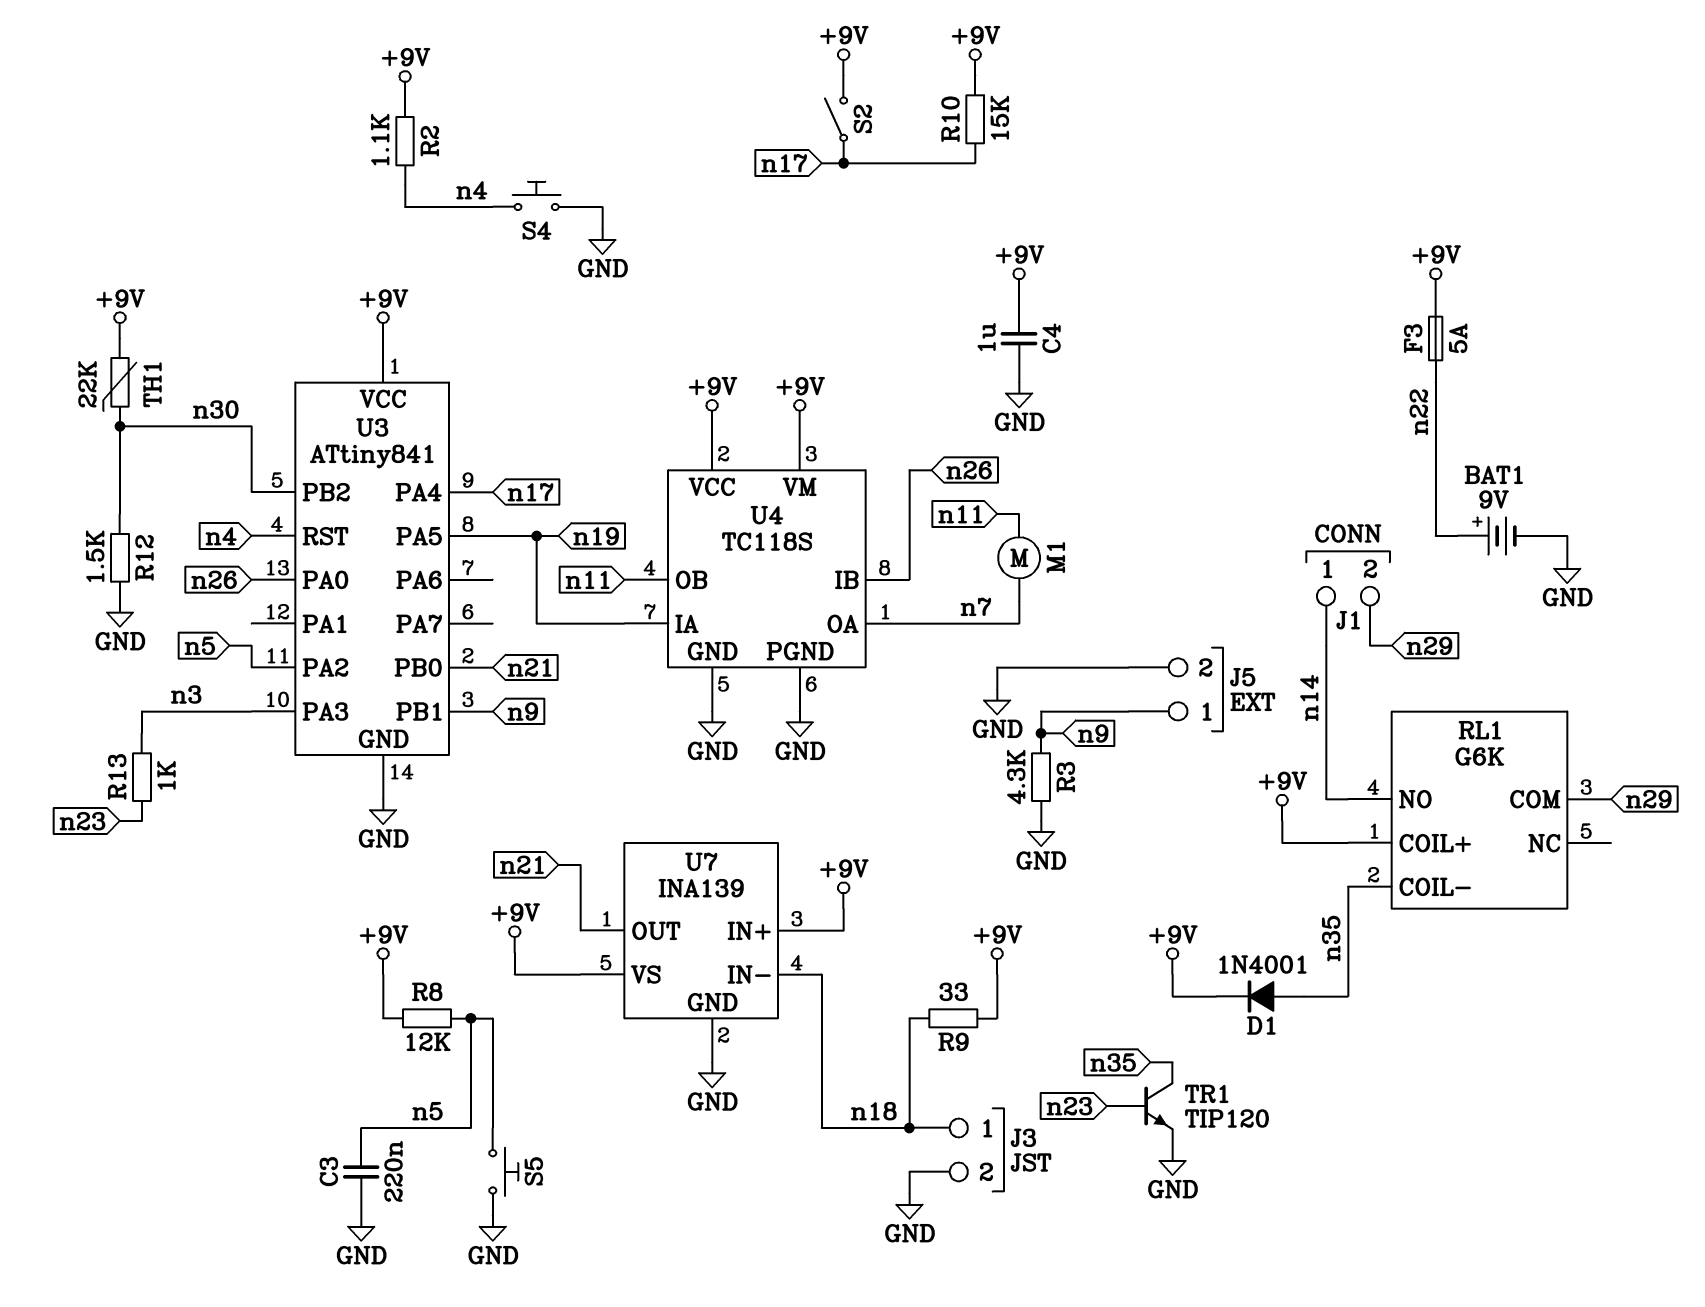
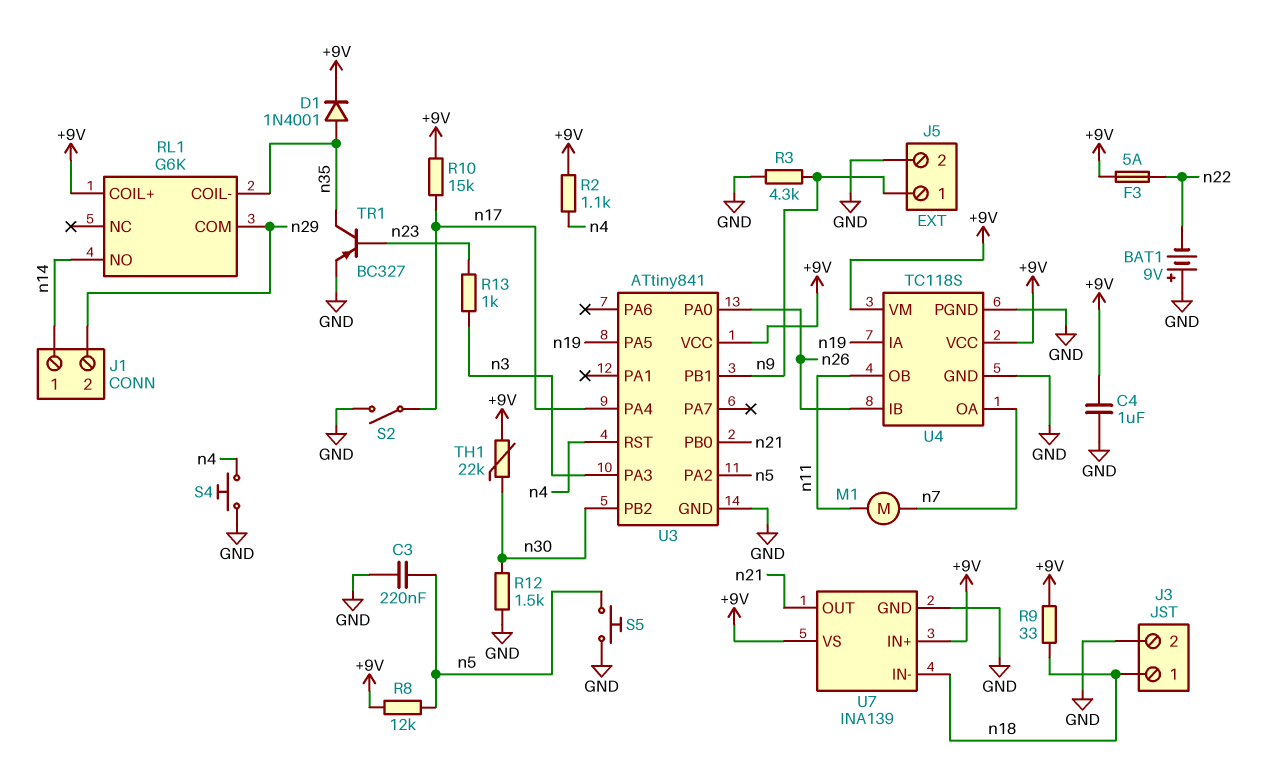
BAT1: 9V (plus n22, minus GND) -> 9V (plus GND, minus n22)
S2: switch (+9V, n17) -> switch (GND, n17)
TR1: NPN TIP120 (B n23, C n35, E GND) -> PNP BC327 (B n23, C n35, E GND)

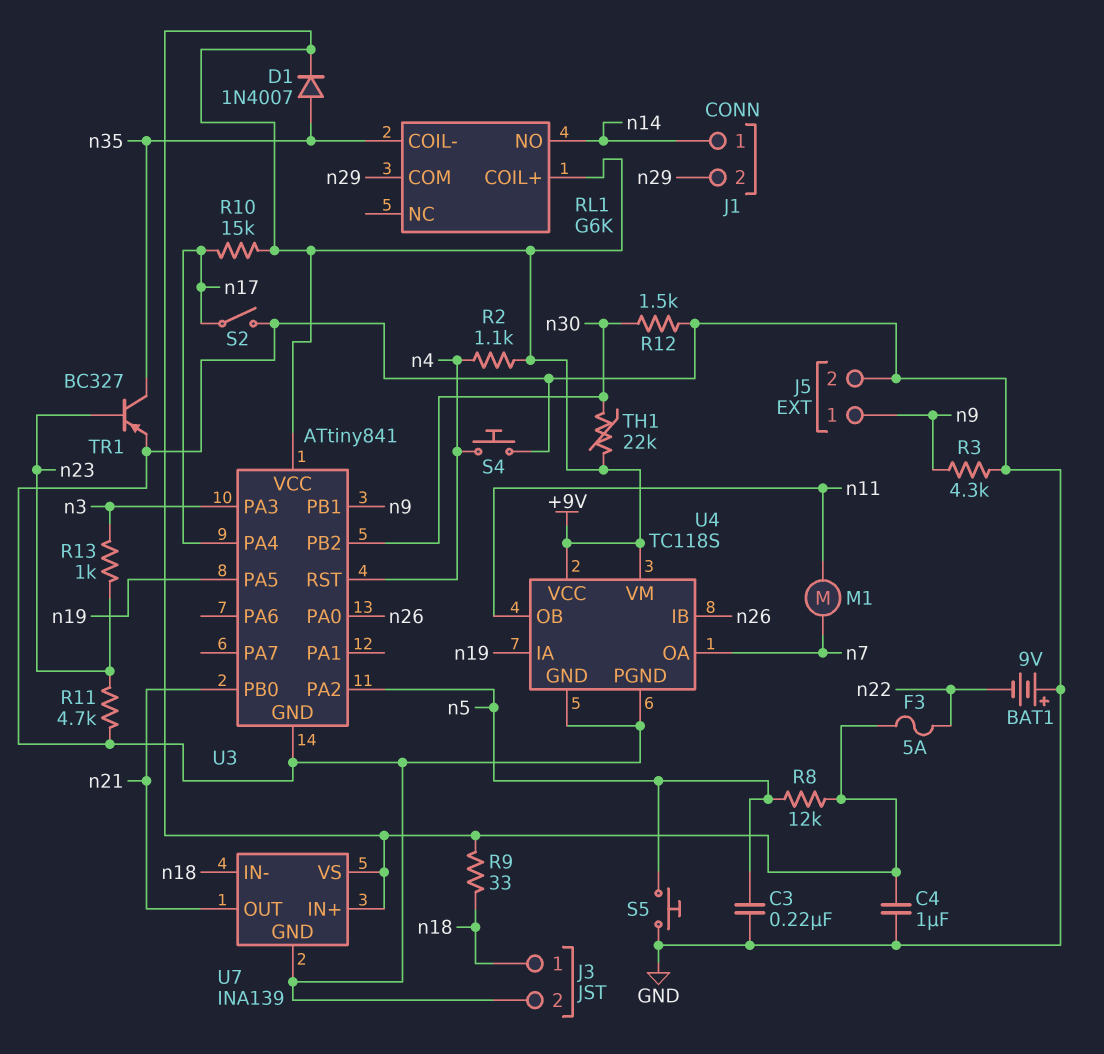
D1: diode 1N4001 (A n35, K +9V) -> diode 1N4007 (A n35, K +9V)
R11: none -> 4.7k (GND, n23)

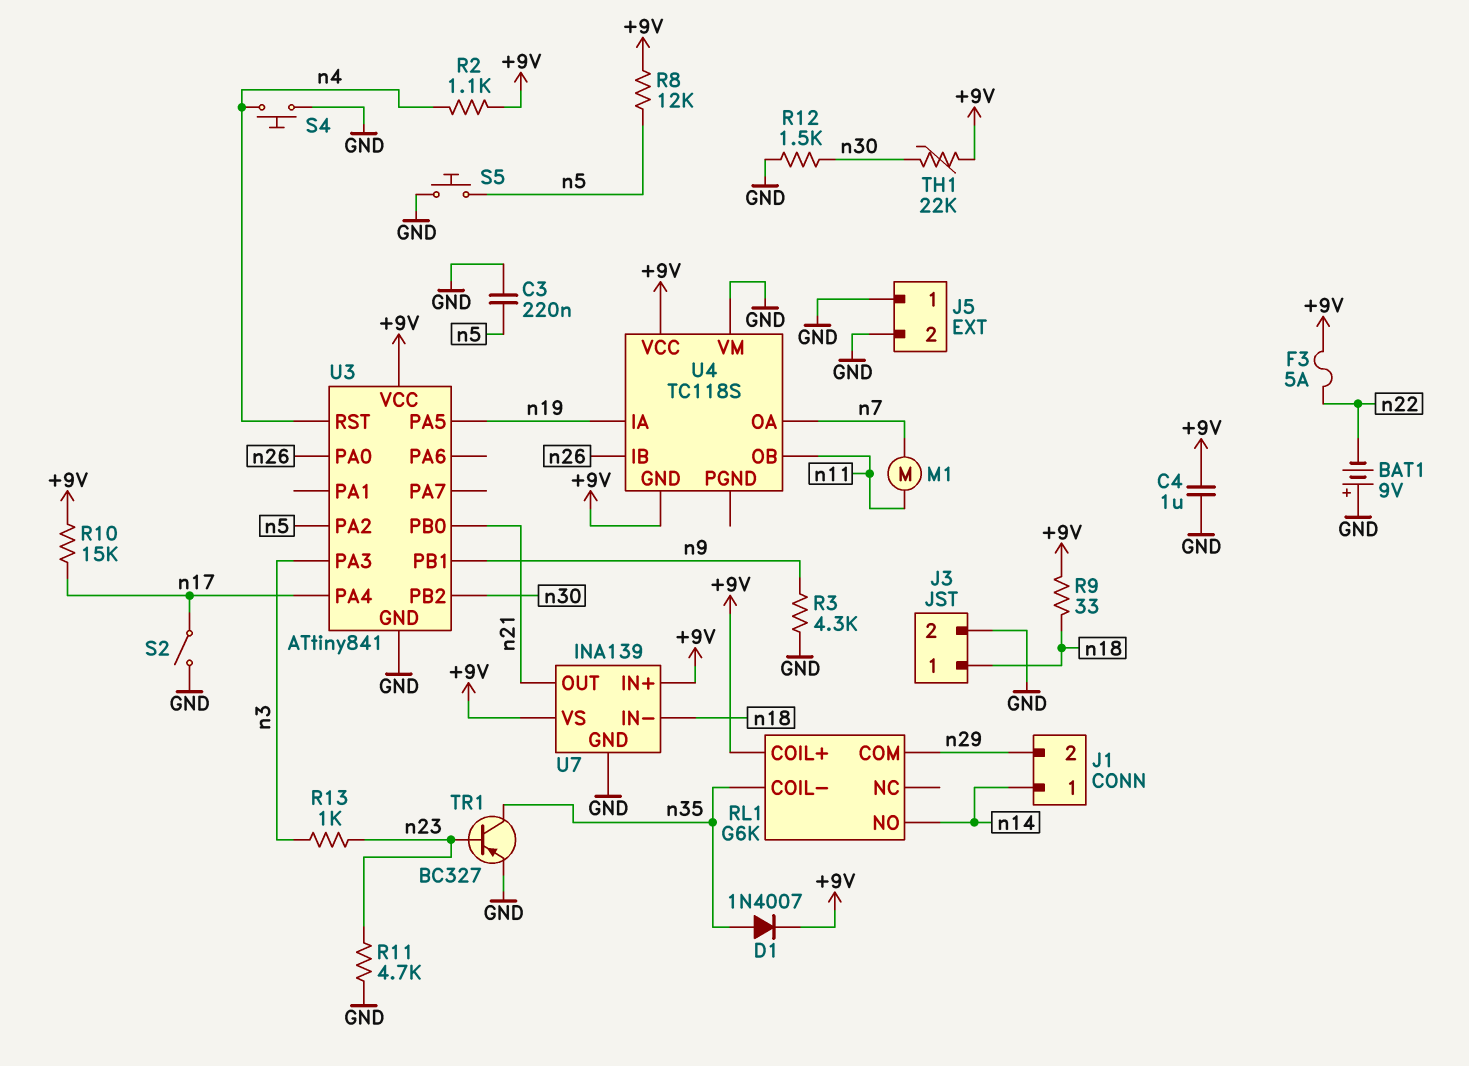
J5 pin 1: n9 -> GND
U4 pin GND: GND -> +9V
U4 pin PGND: GND -> none
U4 pin VM: +9V -> GND

